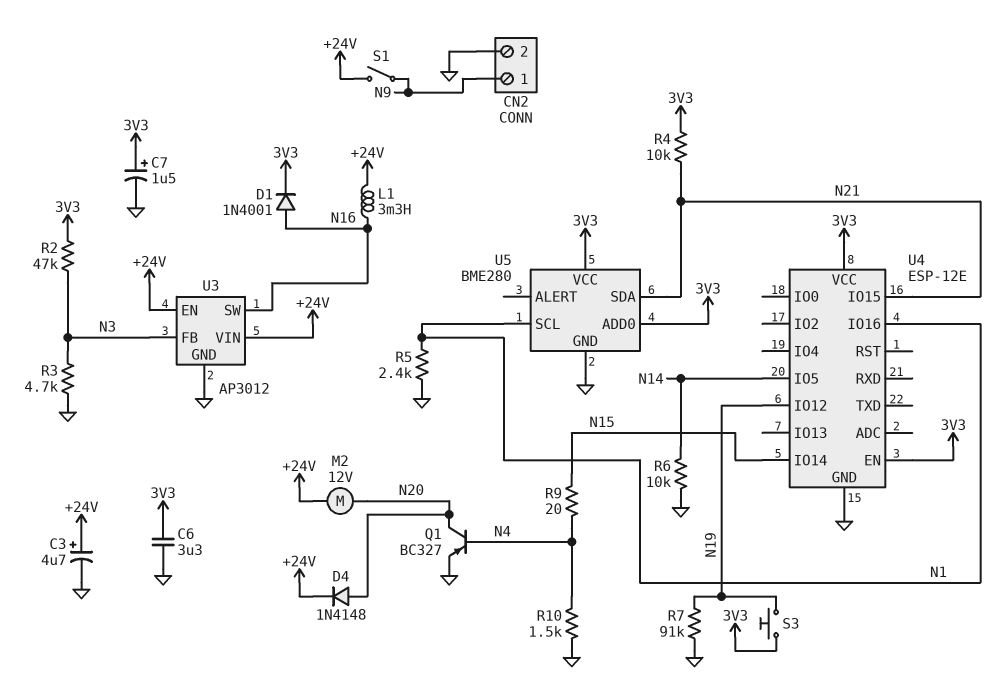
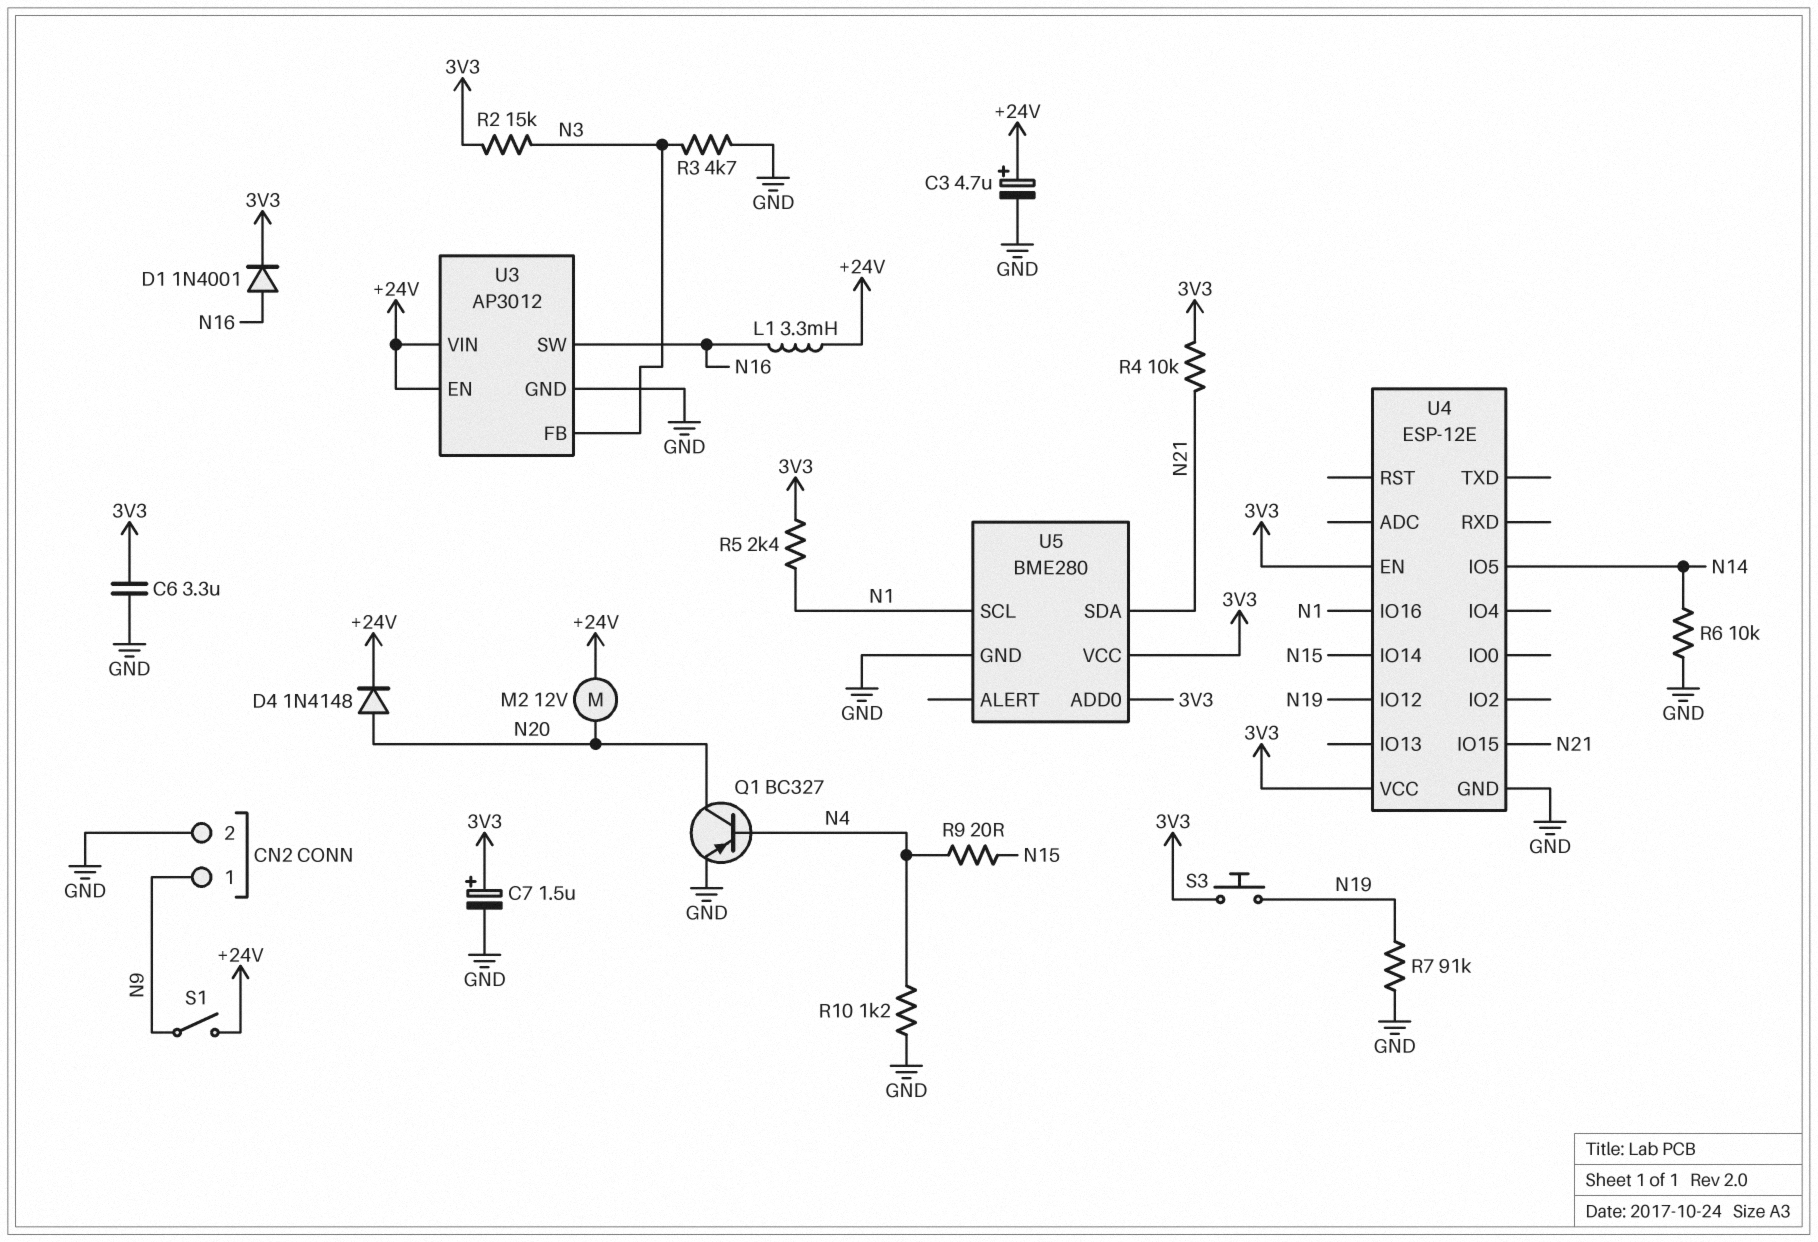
R2: 47k (3V3, N3) -> 15k (3V3, N3)
R5: 2.4k (GND, N1) -> 2.4k (3V3, N1)
R10: 1.5k (GND, N4) -> 1.2k (GND, N4)

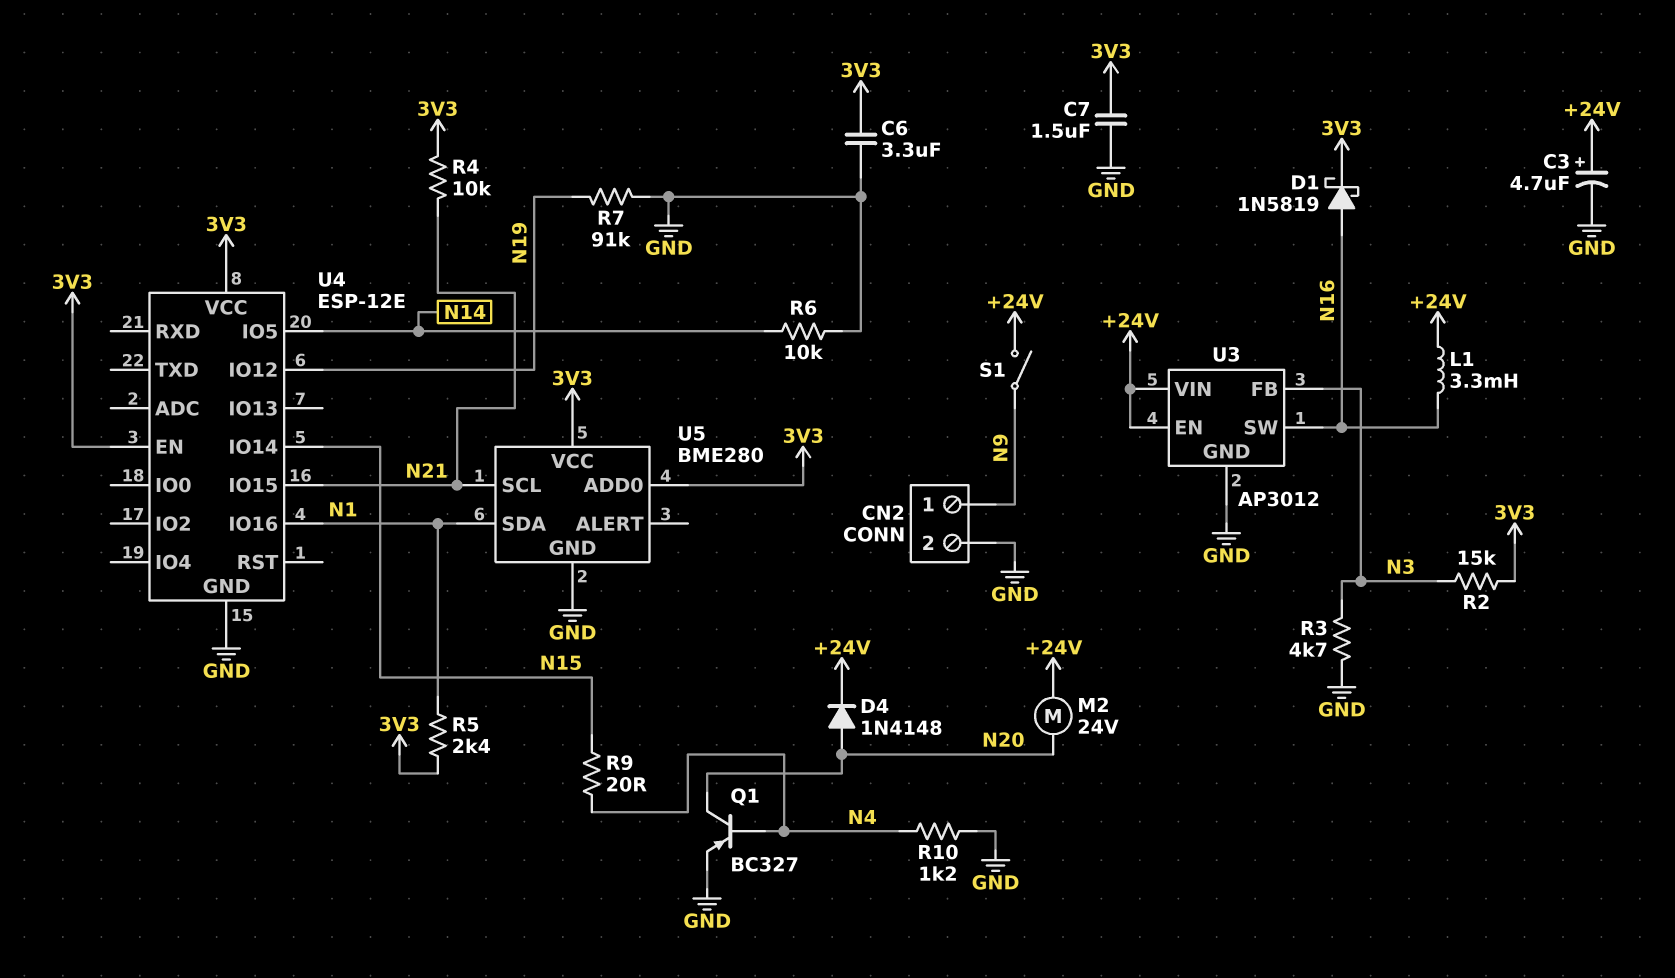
C7: 1.5uF (plus 3V3, minus GND) -> 1.5uF (3V3, GND)
D1: diode 1N4001 (A N16, K 3V3) -> schottky 1N5819 (A N16, K 3V3)
M2: motor 12V (+24V, N20) -> motor 24V (+24V, N20)
S3: button (3V3, N19) -> none
U5 pin SCL: N1 -> N21
U5 pin SDA: N21 -> N1

